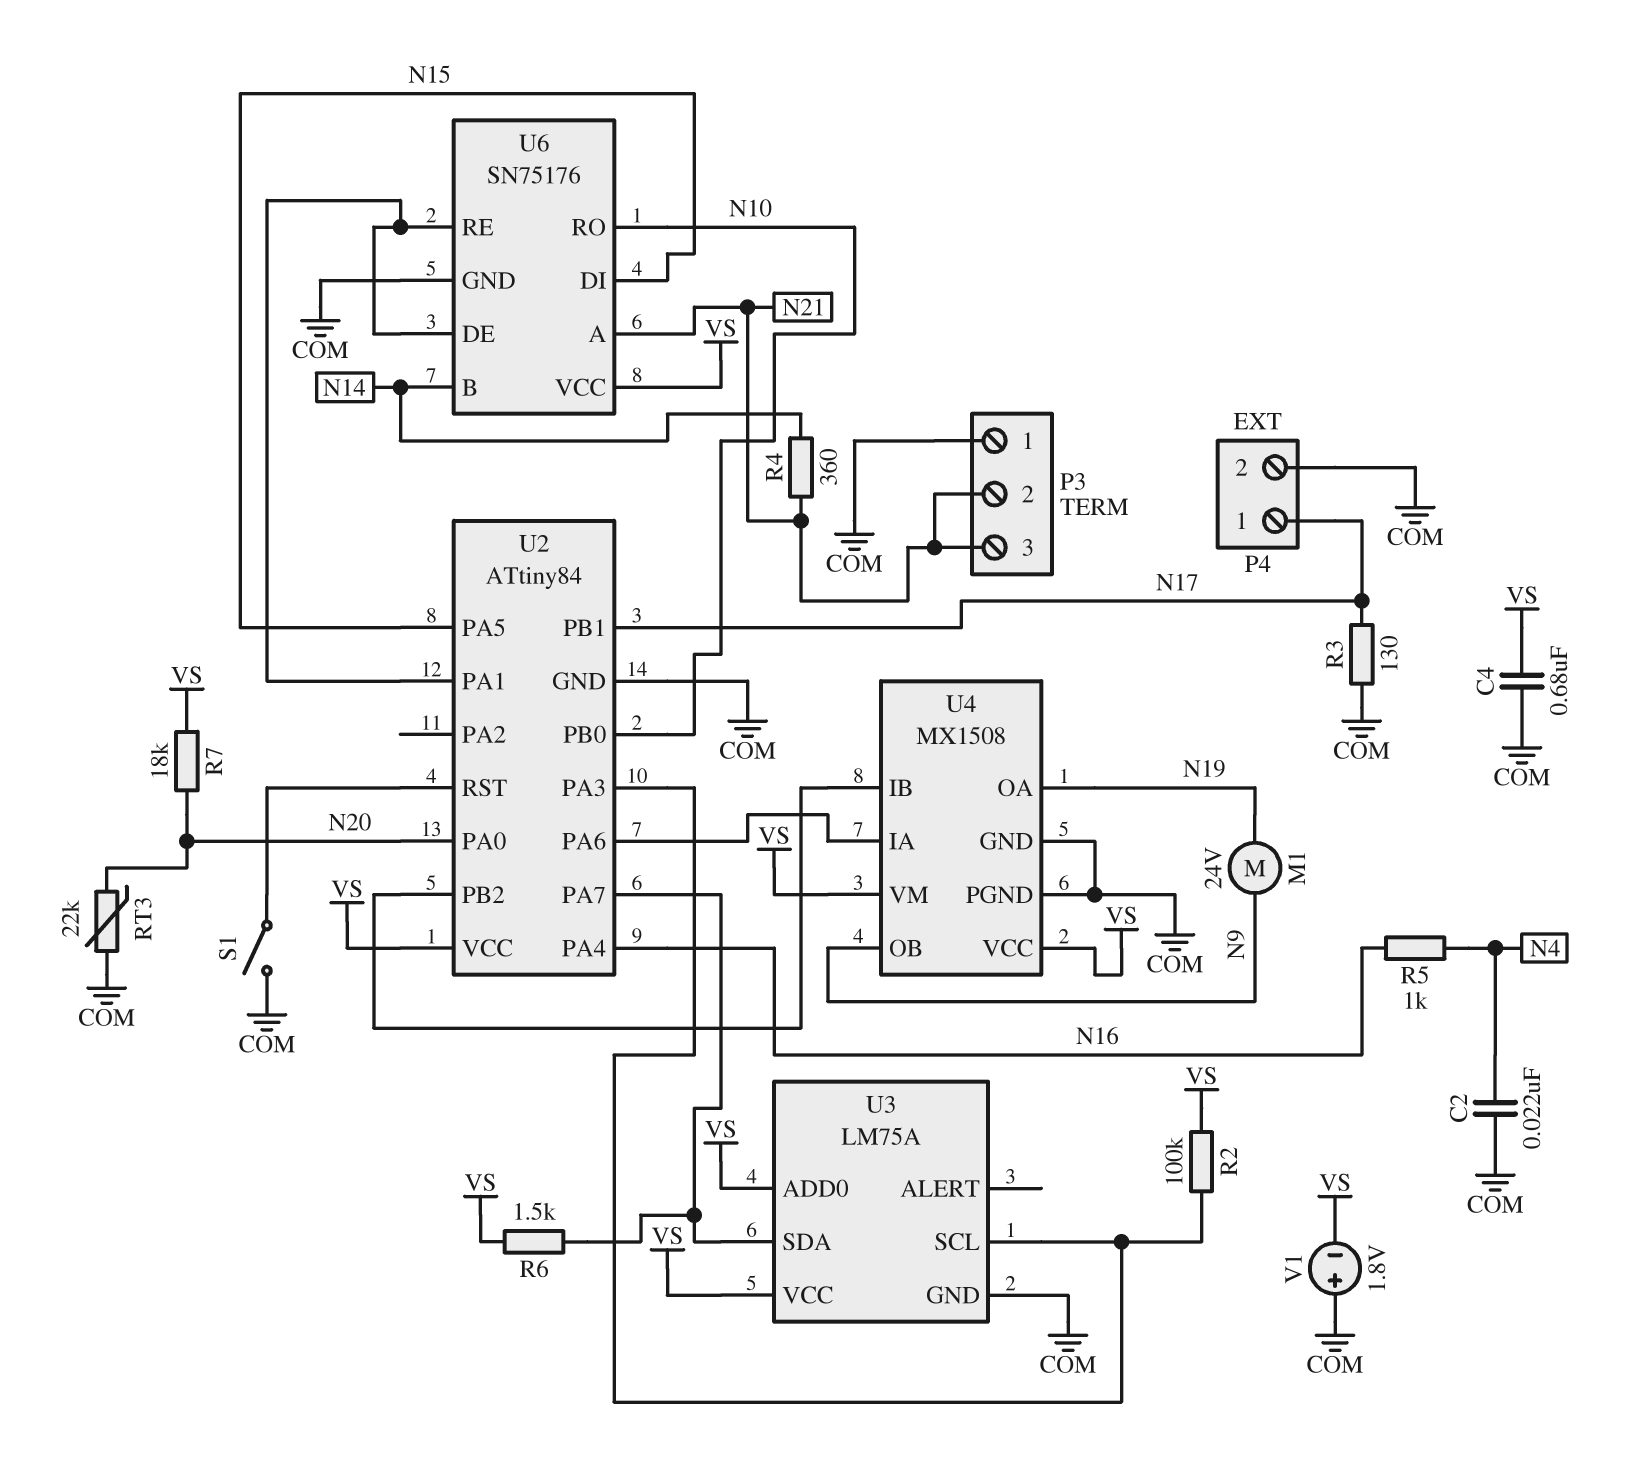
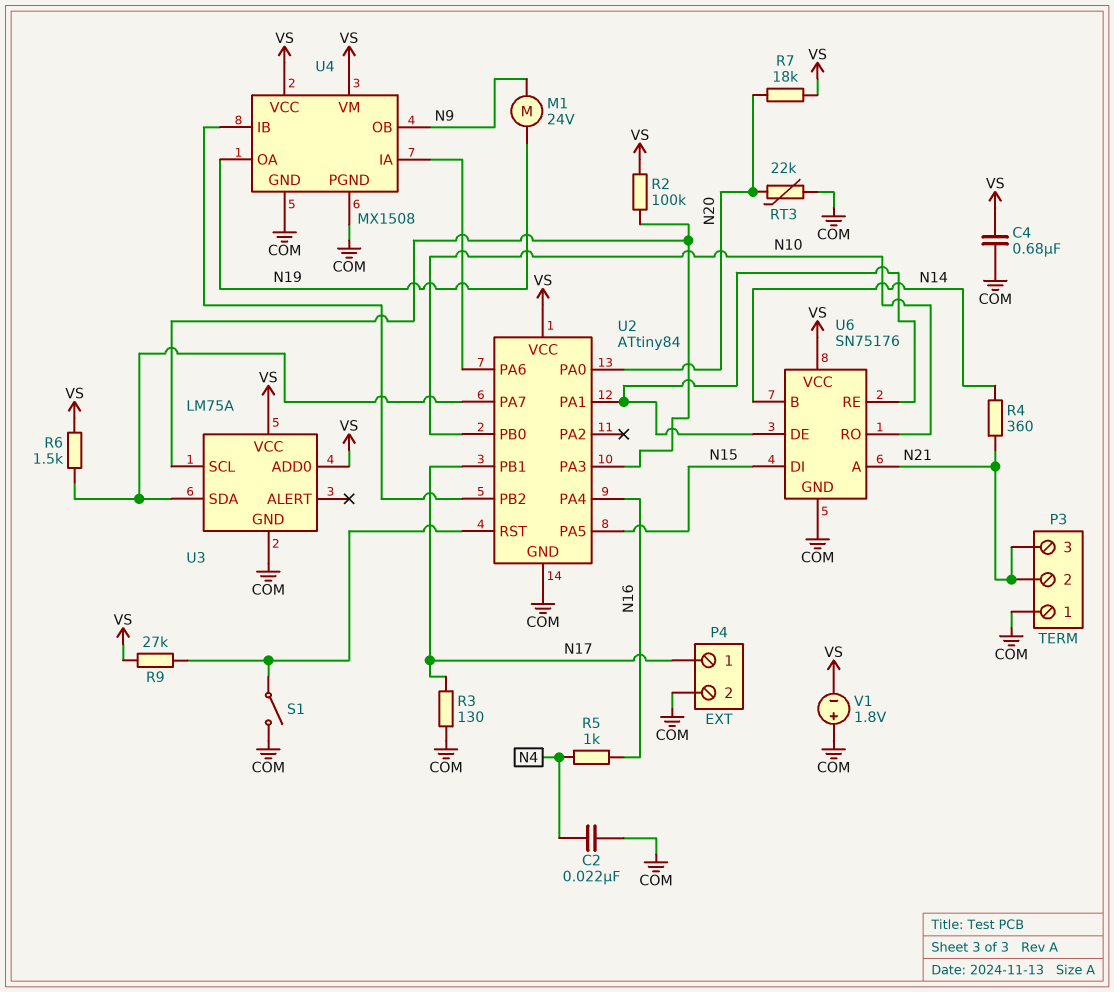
R9: none -> 27k (U2/RST, VS)

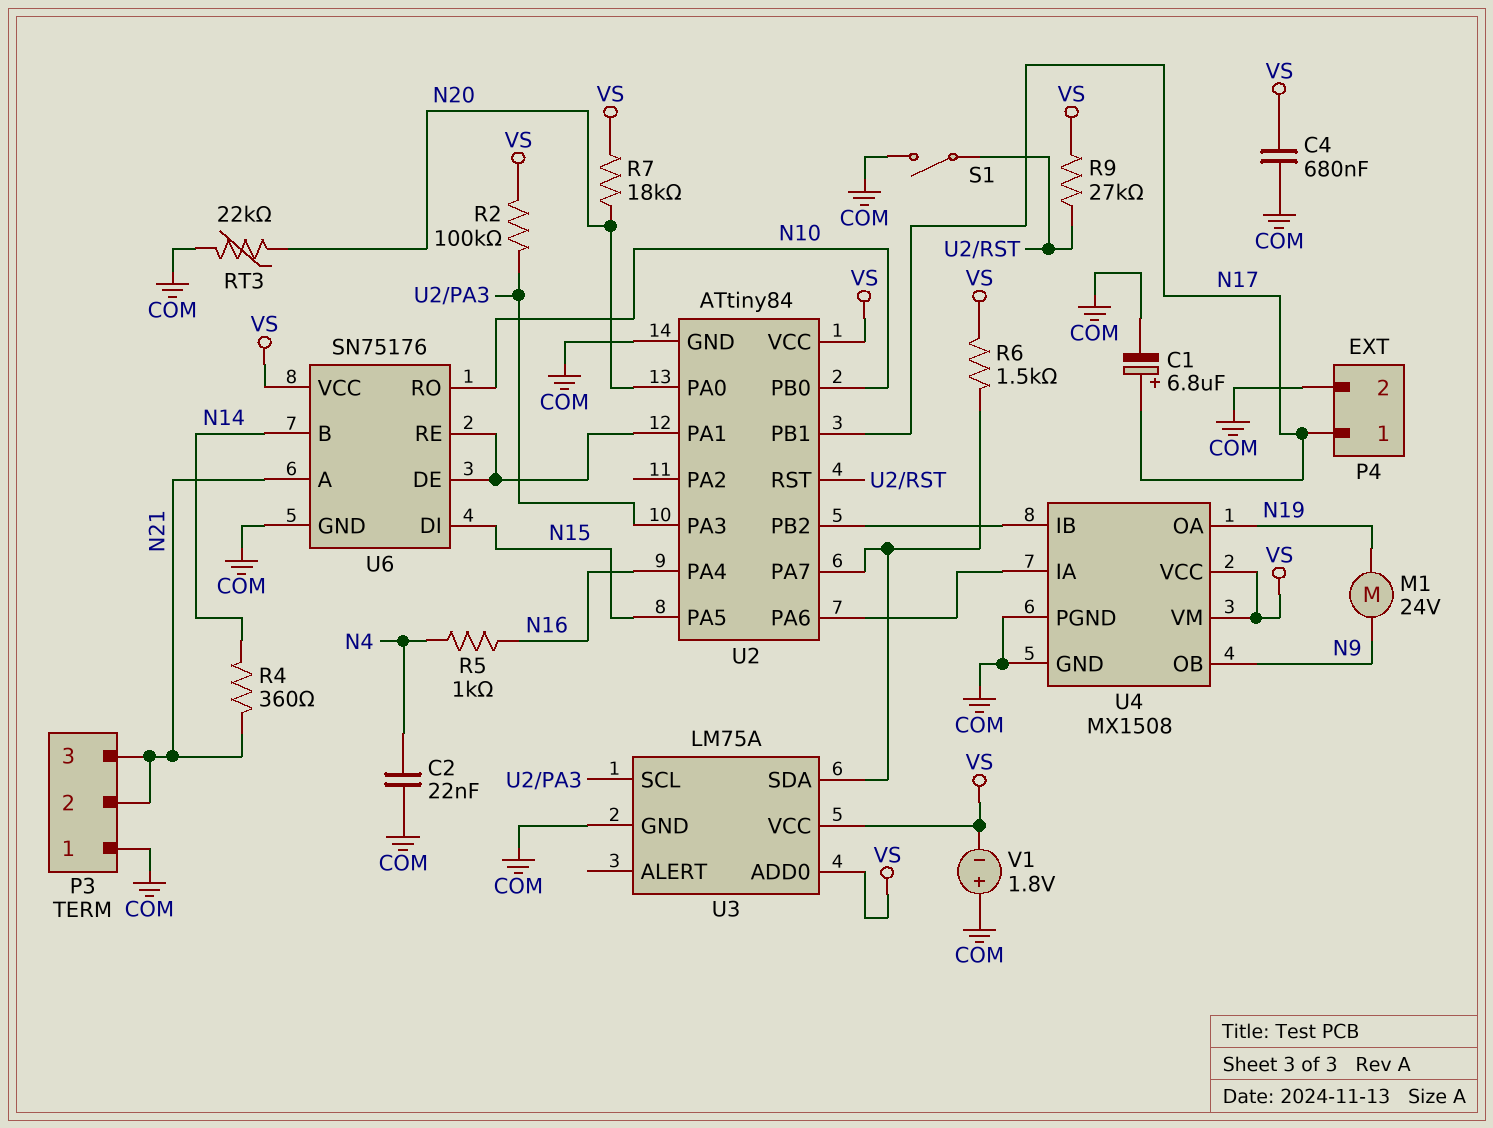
C1: none -> 6.8uF (plus N17, minus COM)
R3: 130 (COM, N17) -> none

